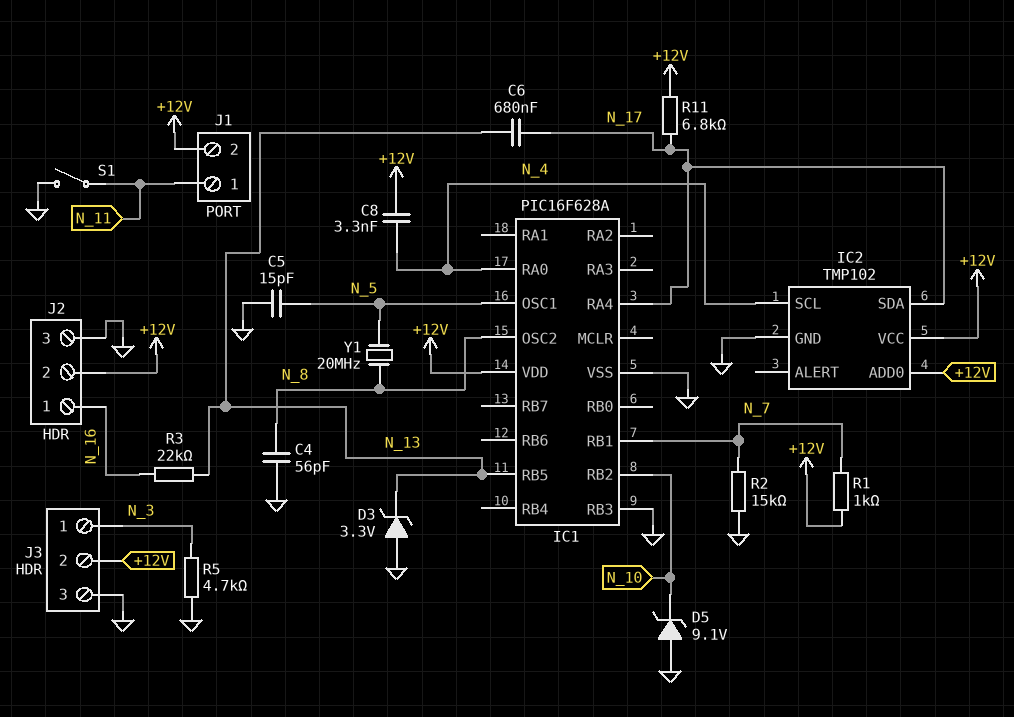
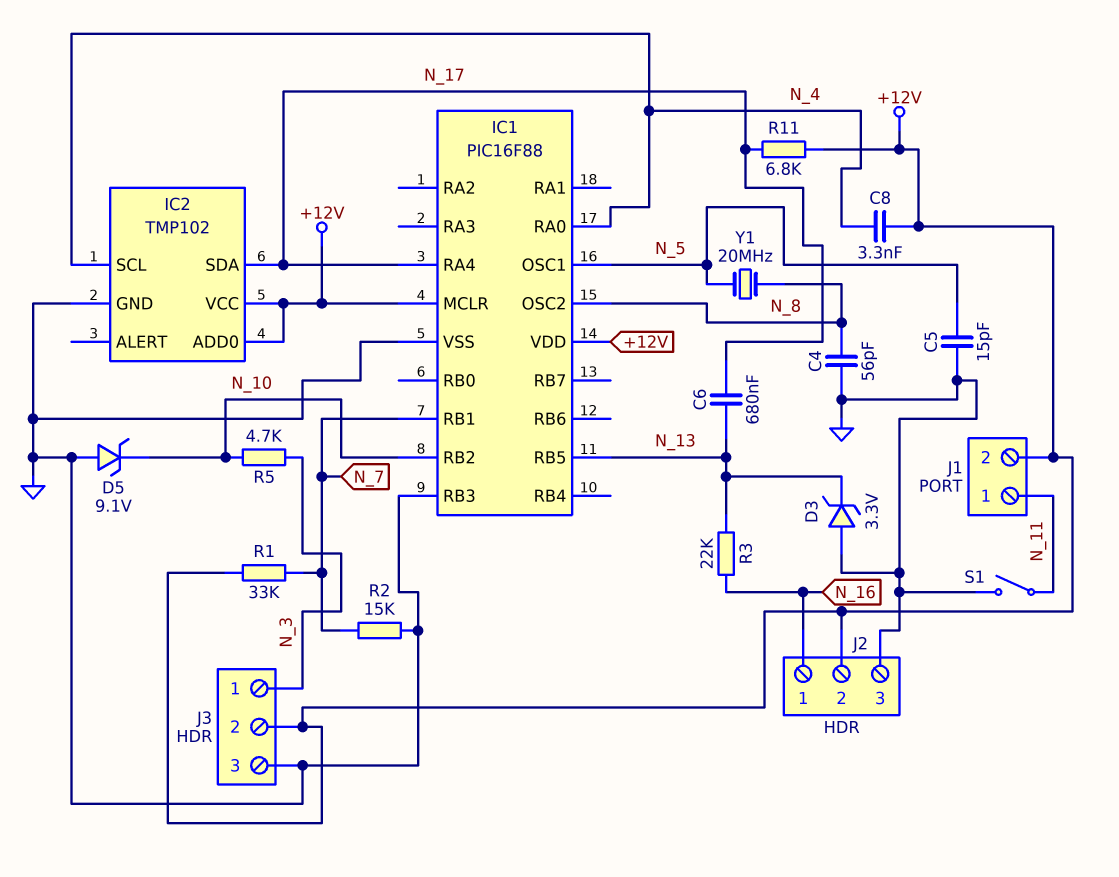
IC1: PIC16F628A -> PIC16F88
IC1 pin MCLR: none -> +12V
R1: 1k (+12V, N_7) -> 33k (+12V, N_7)
R5: 4.7k (GND, N_3) -> 4.7k (N_3, N_10)

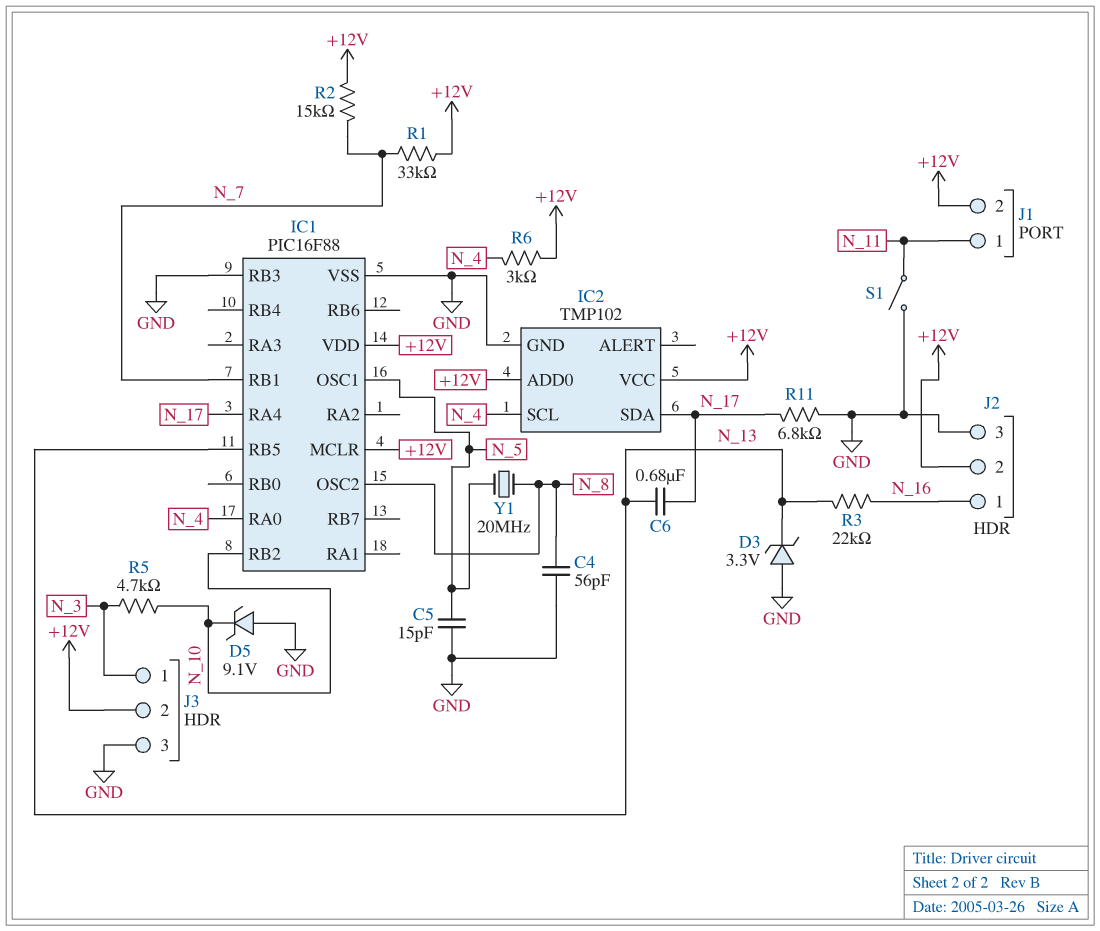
C8: 3.3nF (+12V, N_4) -> none
R2: 15k (GND, N_7) -> 15k (+12V, N_7)
R6: none -> 3k (+12V, N_4)
R11: 6.8k (+12V, N_17) -> 6.8k (GND, N_17)

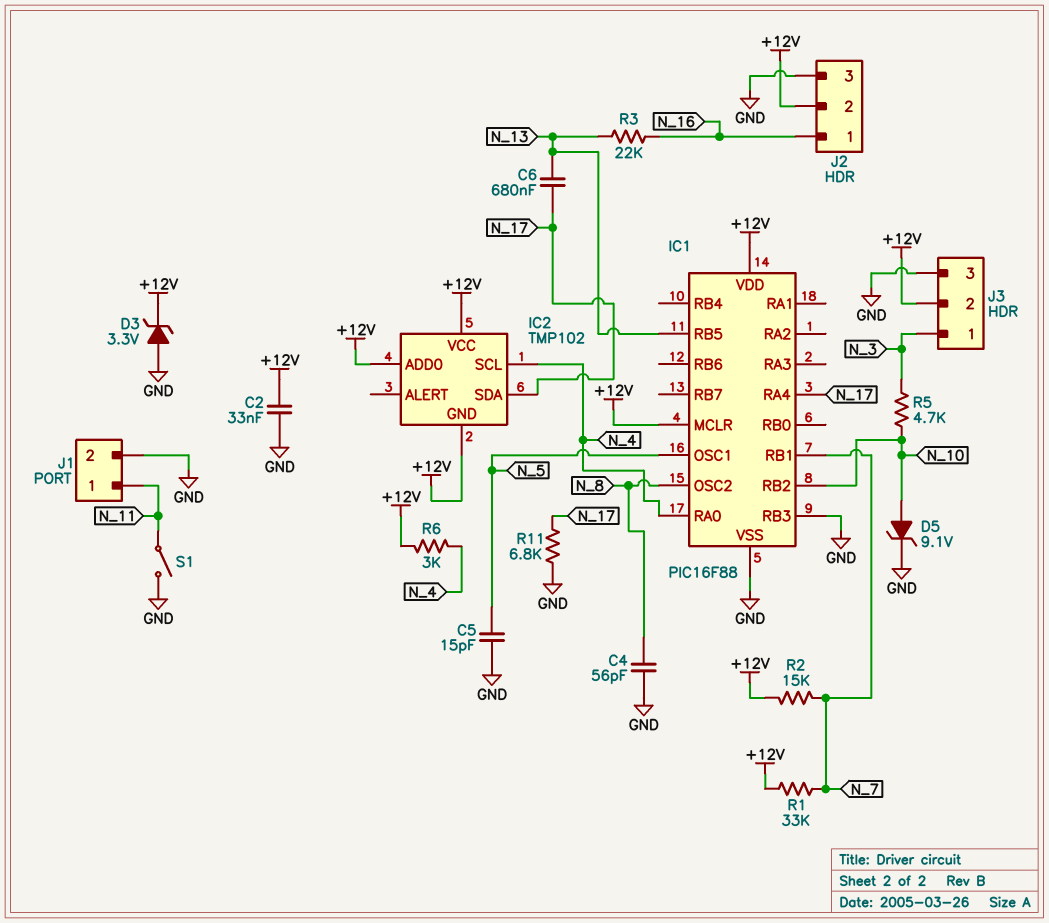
C2: none -> 33nF (+12V, GND)
D3: zener 3.3V (A GND, K N_13) -> zener 3.3V (A GND, K +12V)
D5: zener 9.1V (A GND, K N_10) -> zener 9.1V (A N_10, K GND)
IC2 pin GND: GND -> +12V
J1 pin 2: +12V -> GND
Y1: 20MHz (N_5, N_8) -> none

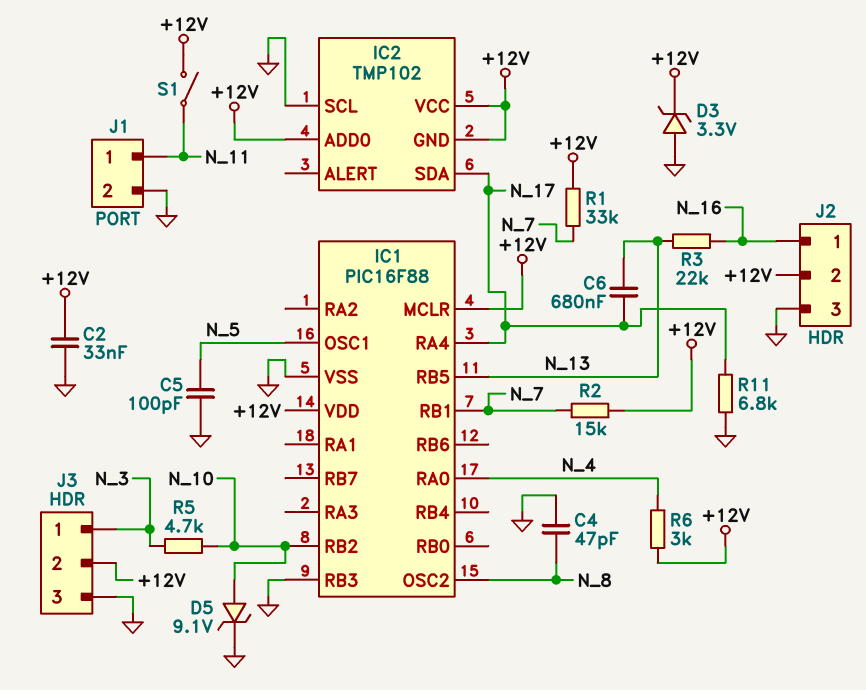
C4: 56pF (GND, N_8) -> 47pF (GND, N_8)
C5: 15pF (GND, N_5) -> 100pF (GND, N_5)
IC2 pin SCL: N_4 -> GND
S1: switch (GND, N_11) -> switch (+12V, N_11)

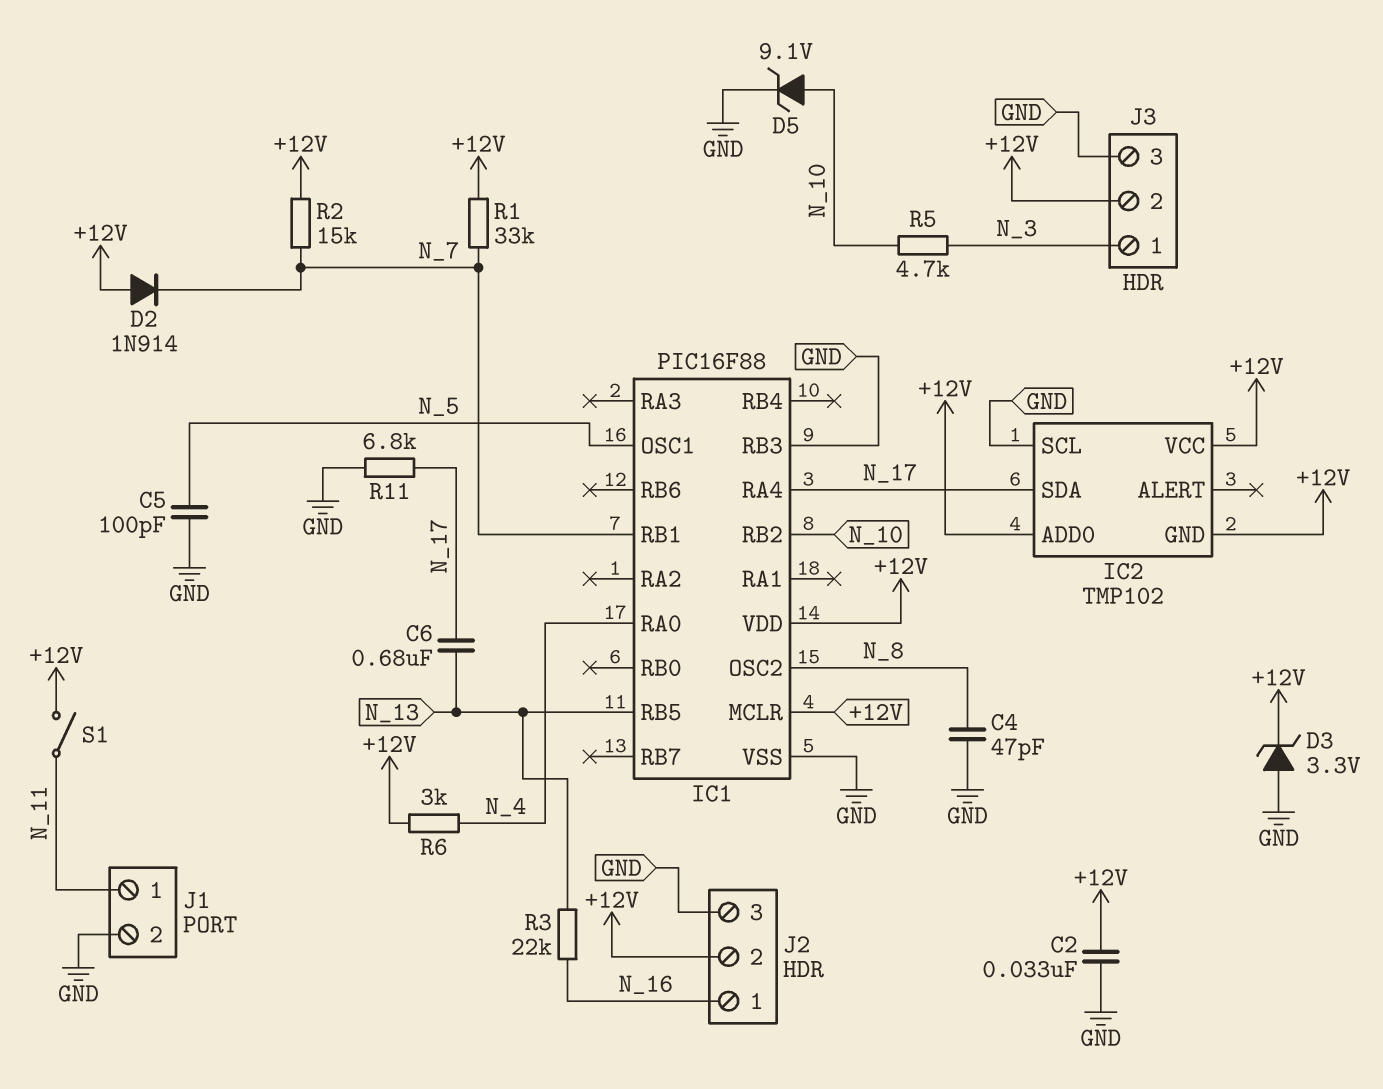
D2: none -> diode 1N914 (A +12V, K N_7)

